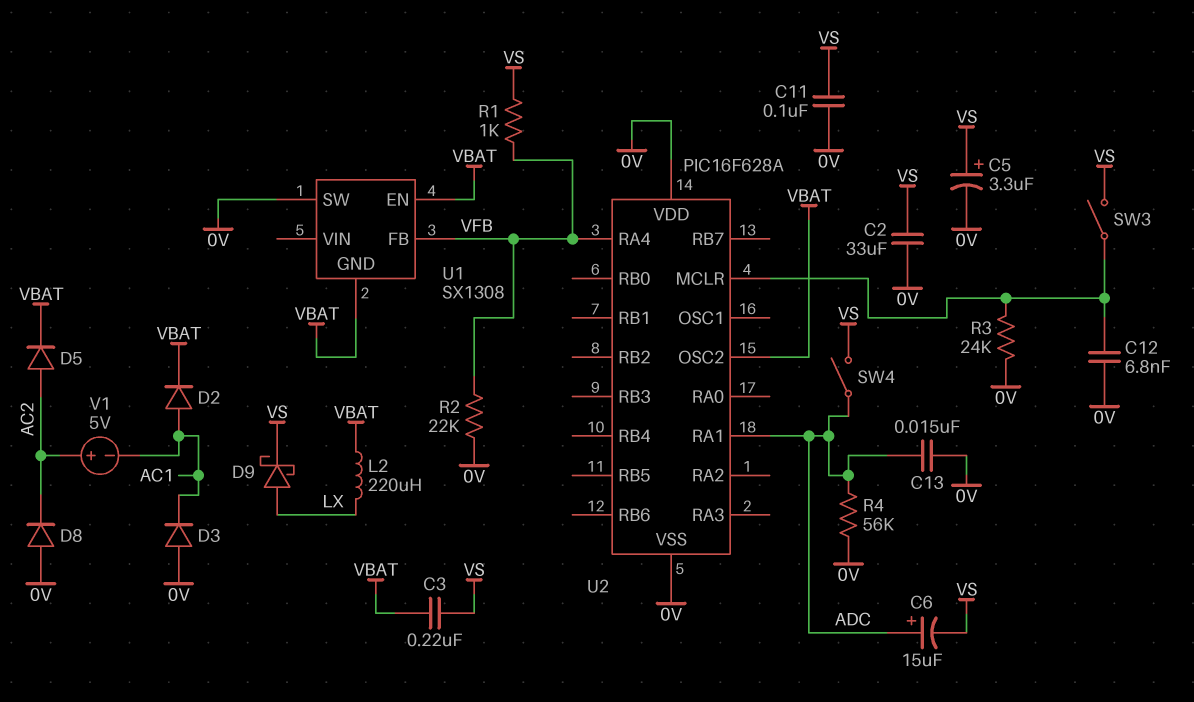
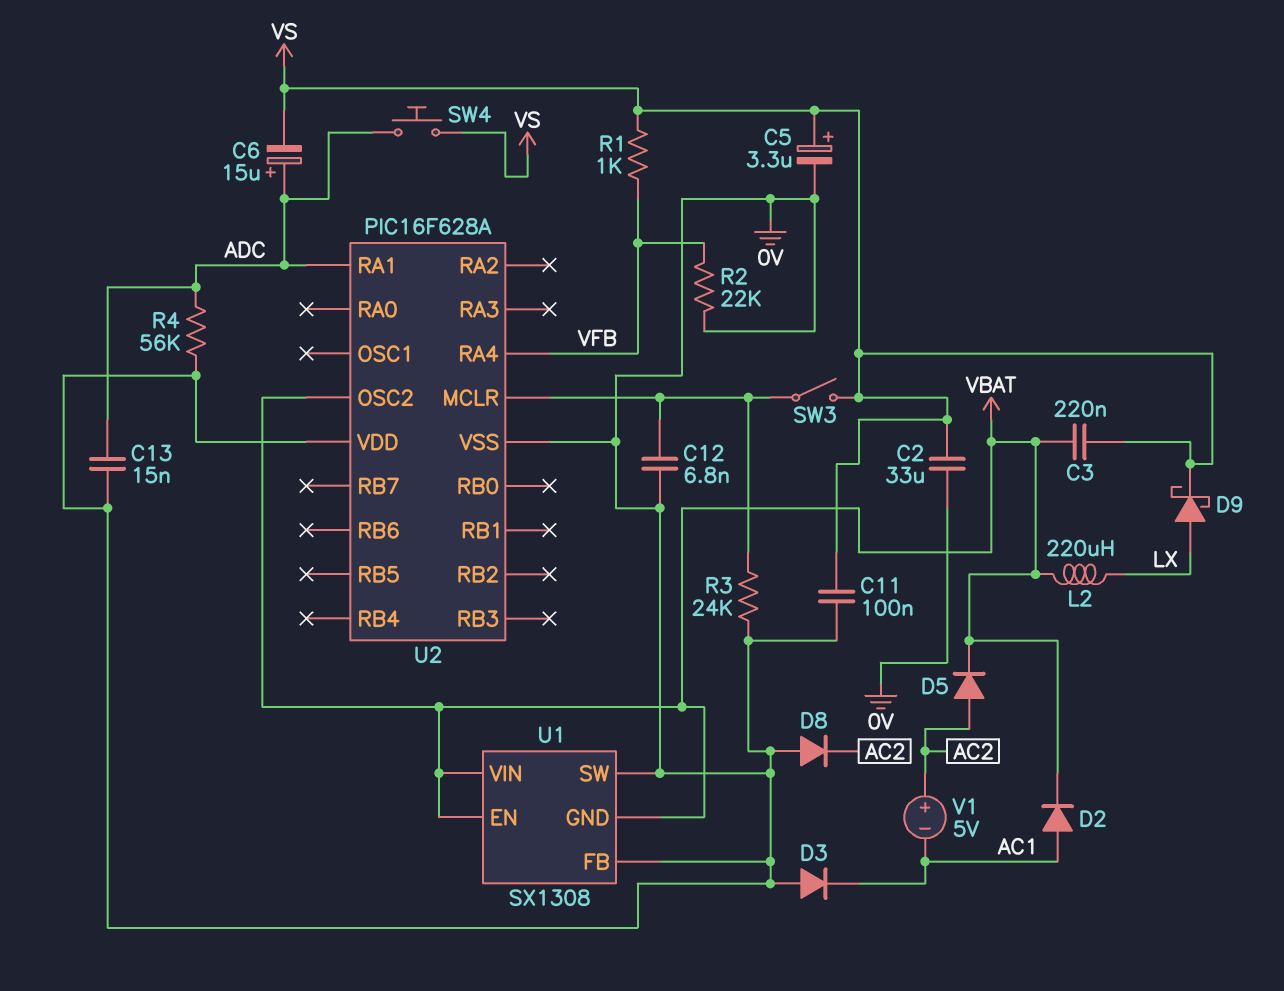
SW4: switch (ADC, VS) -> button (ADC, VS)
U1 pin FB: VFB -> 0V
U1 pin VIN: none -> VBAT

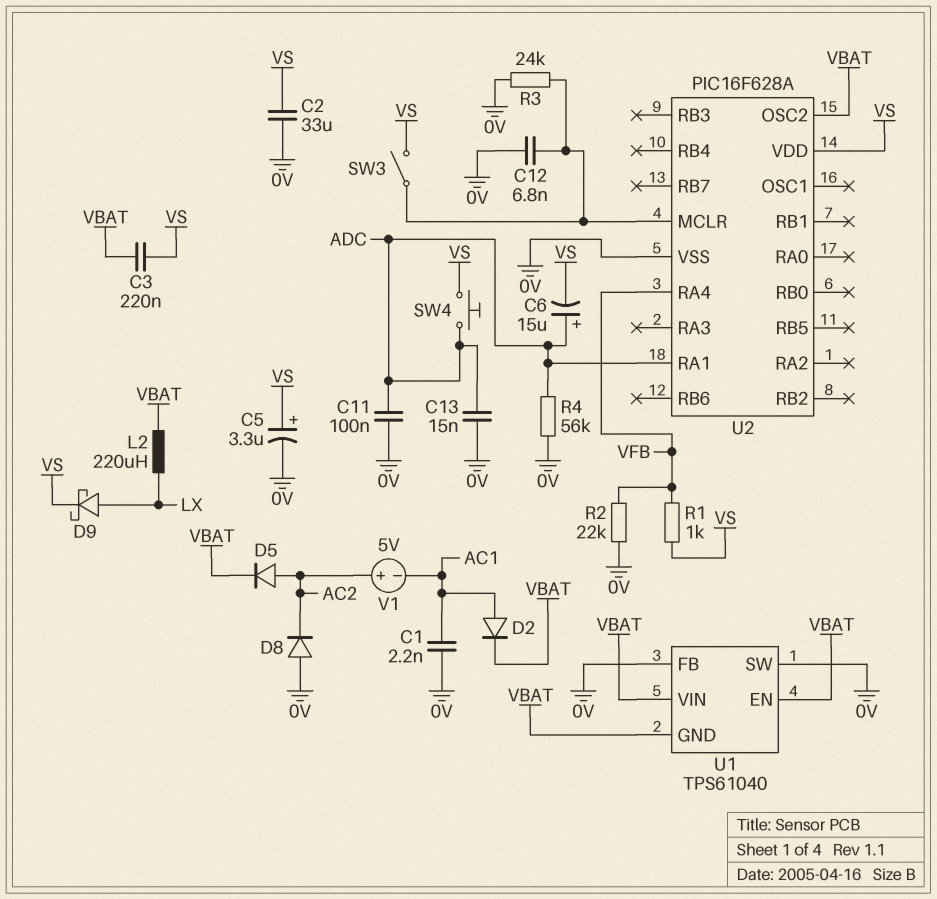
C1: none -> 2.2nF (0V, AC1)
C11: 100nF (0V, VS) -> 100nF (0V, ADC)
D3: diode (A 0V, K AC1) -> none
U1: SX1308 -> TPS61040
U2 pin VDD: 0V -> VS

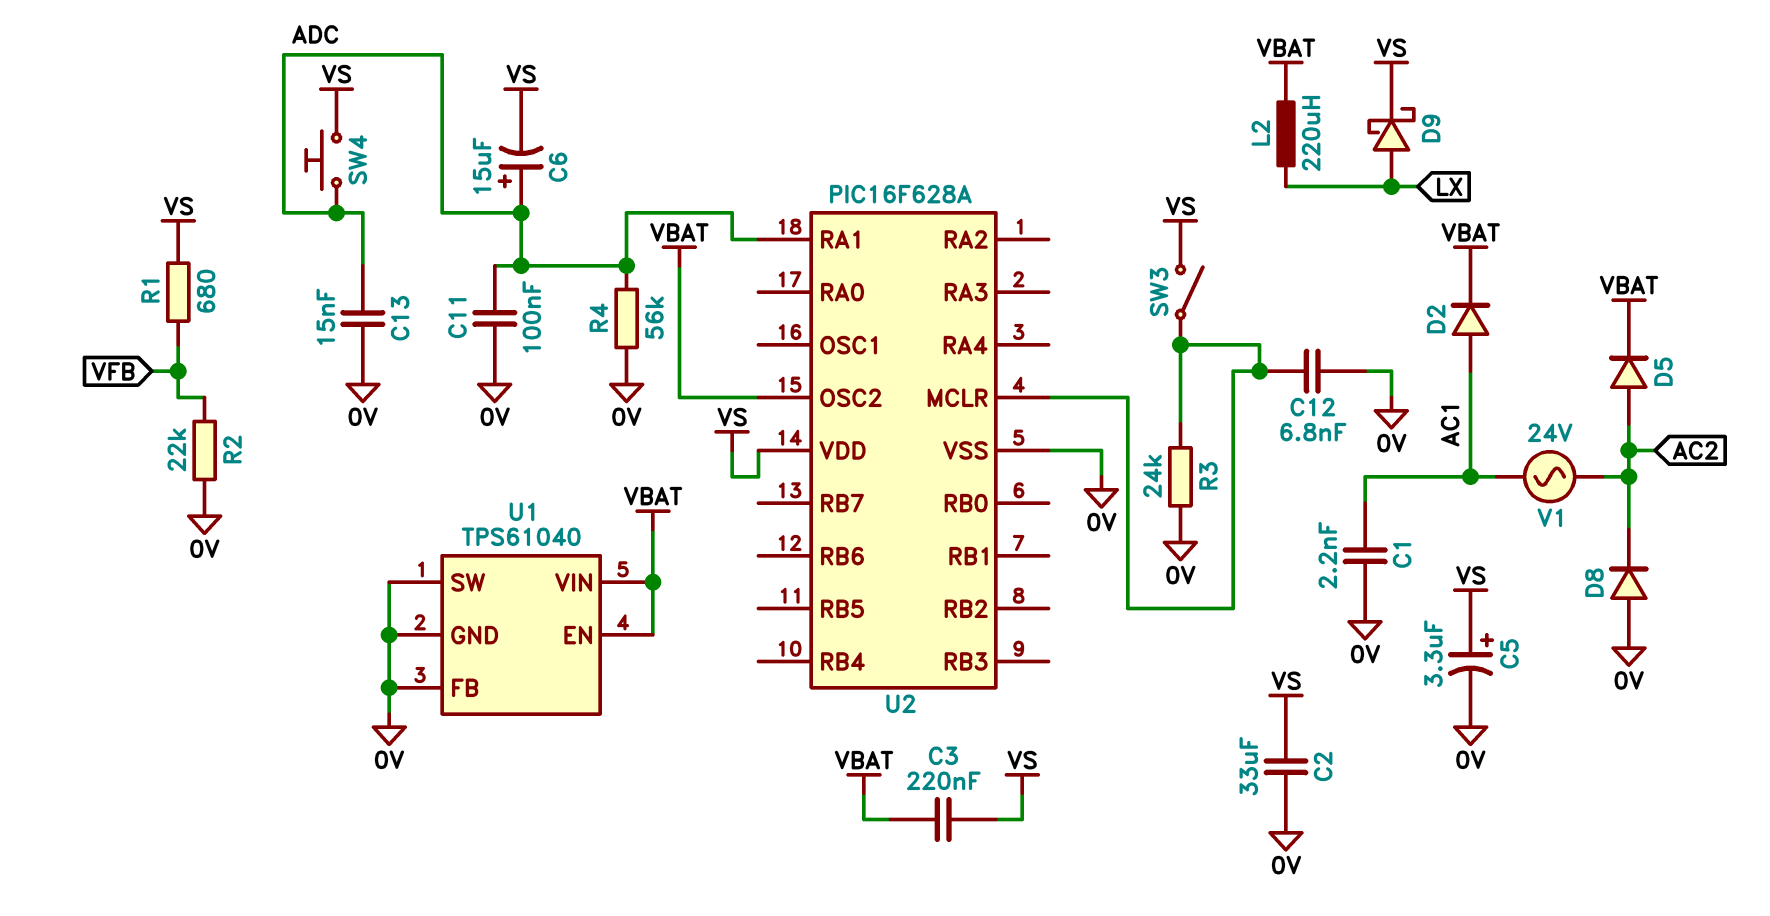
R1: 1k (VFB, VS) -> 680 (VFB, VS)
U1 pin GND: VBAT -> 0V
U2 pin RA4: VFB -> none
V1: 5V (plus AC2, minus AC1) -> AC 24V (AC1, AC2)

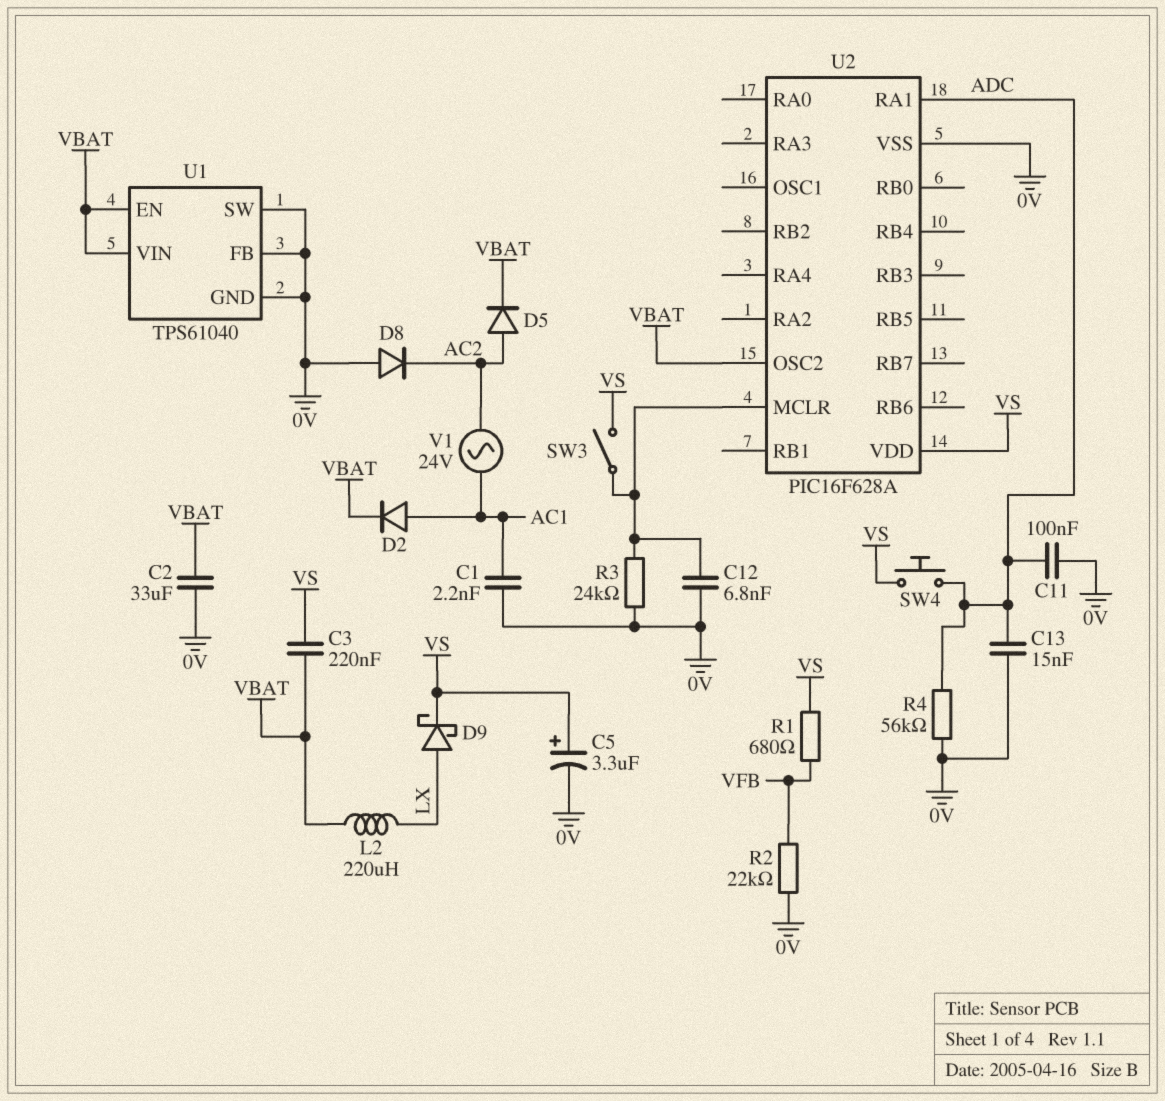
C2: 33uF (0V, VS) -> 33uF (0V, VBAT)
C6: 15uF (plus ADC, minus VS) -> none

